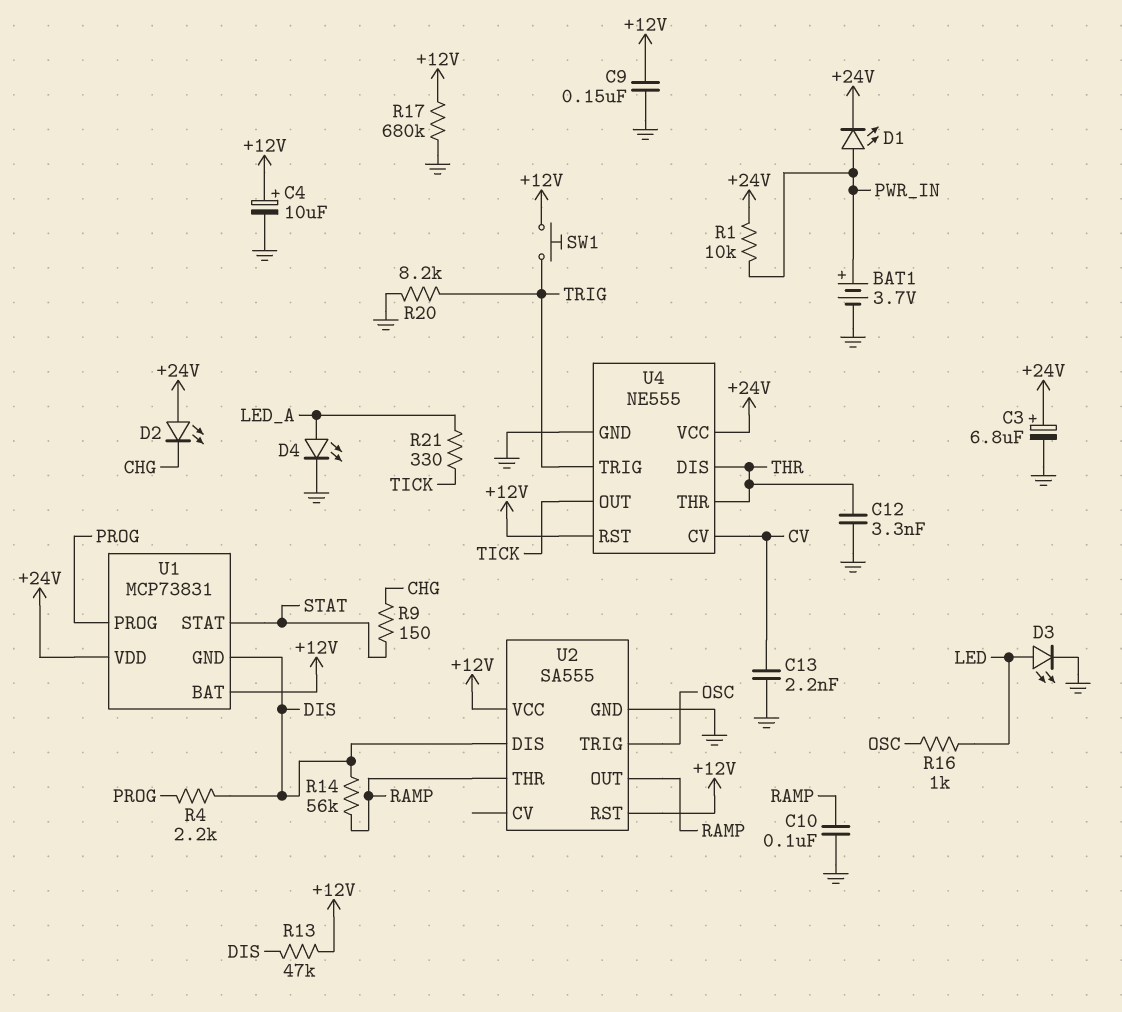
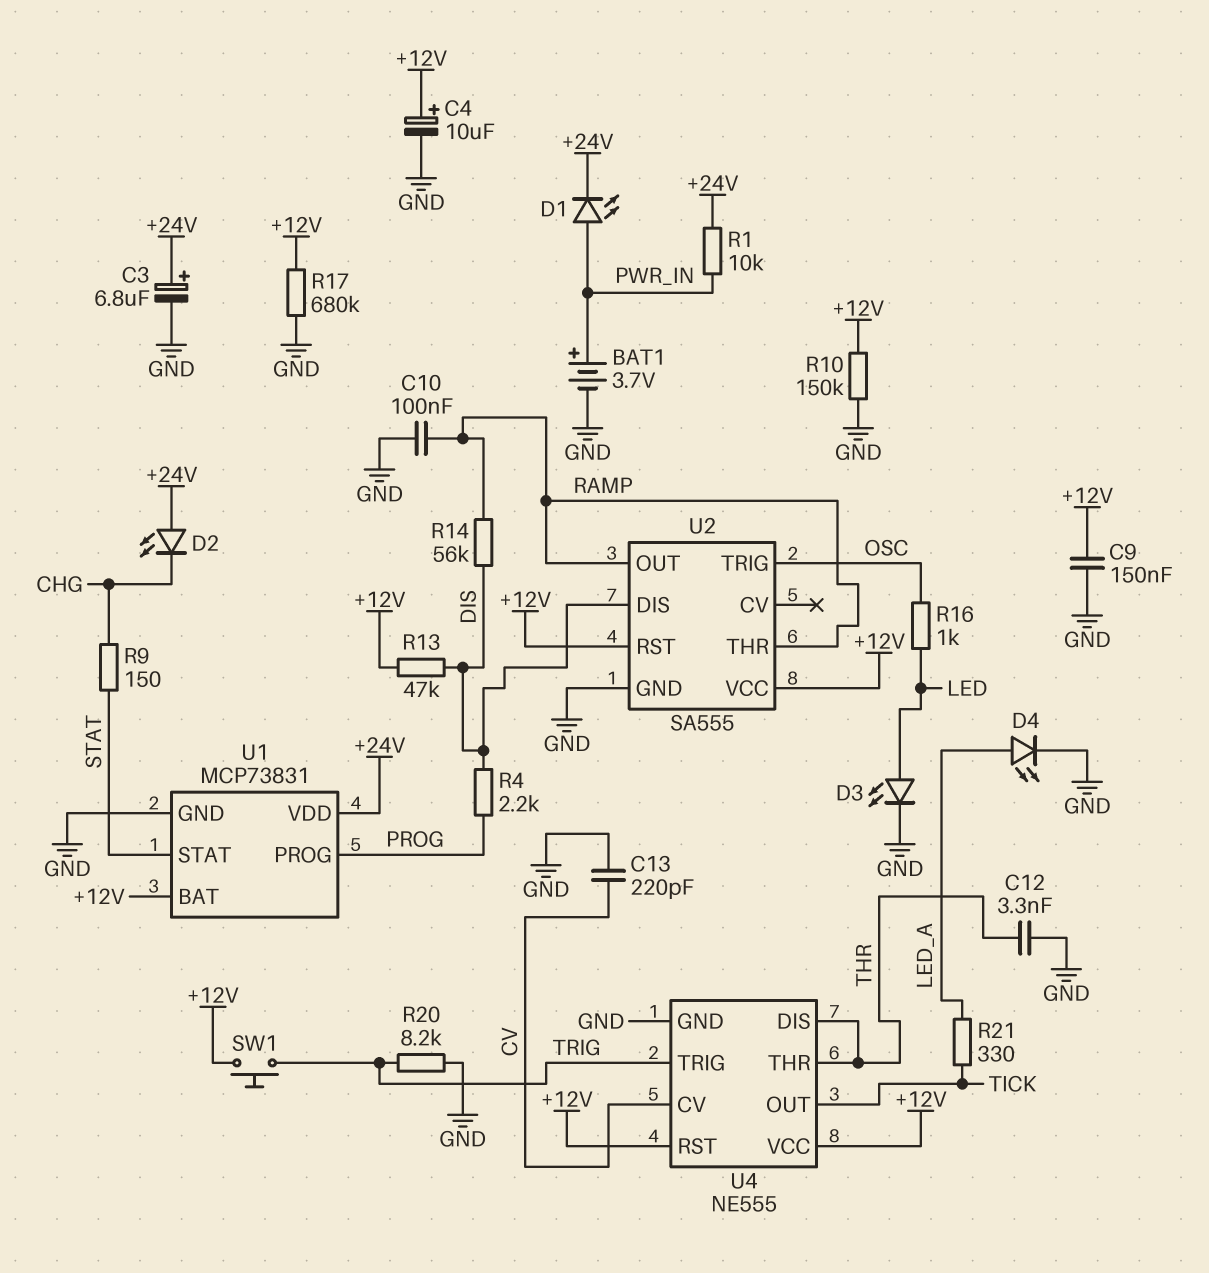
C13: 2.2nF (CV, GND) -> 220pF (CV, GND)
R10: none -> 150k (+12V, GND)
U1 pin GND: DIS -> GND
U4 pin VCC: +24V -> +12V

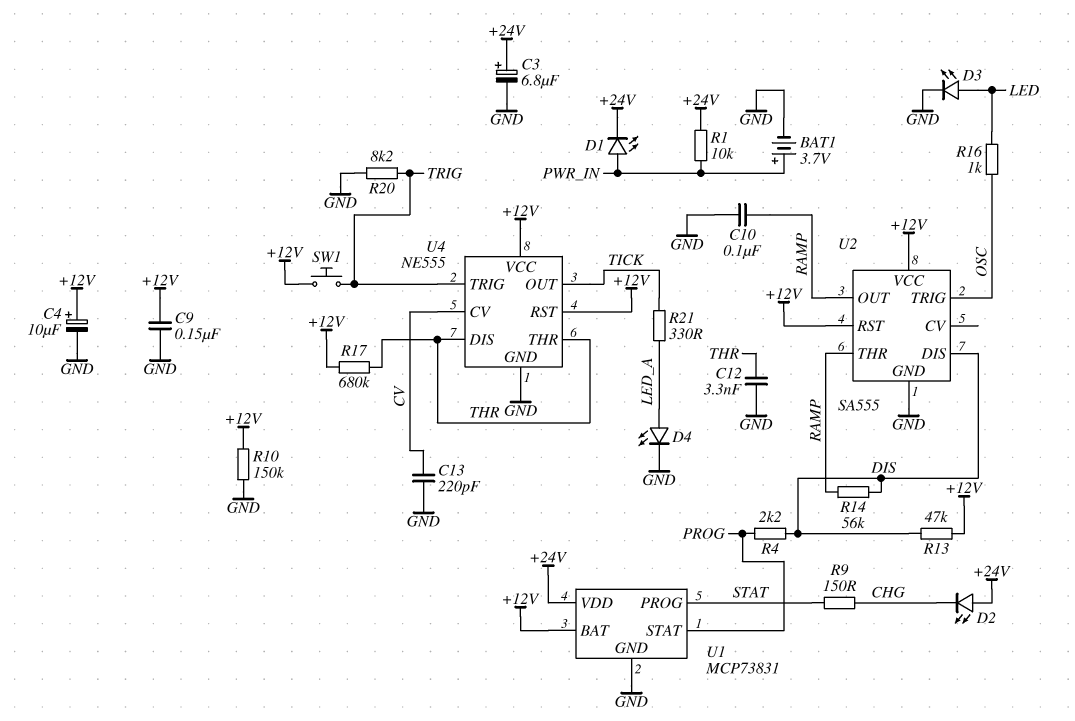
R17: 680k (+12V, GND) -> 680k (+12V, THR)
U1 pin PROG: PROG -> STAT
U1 pin STAT: STAT -> PROG

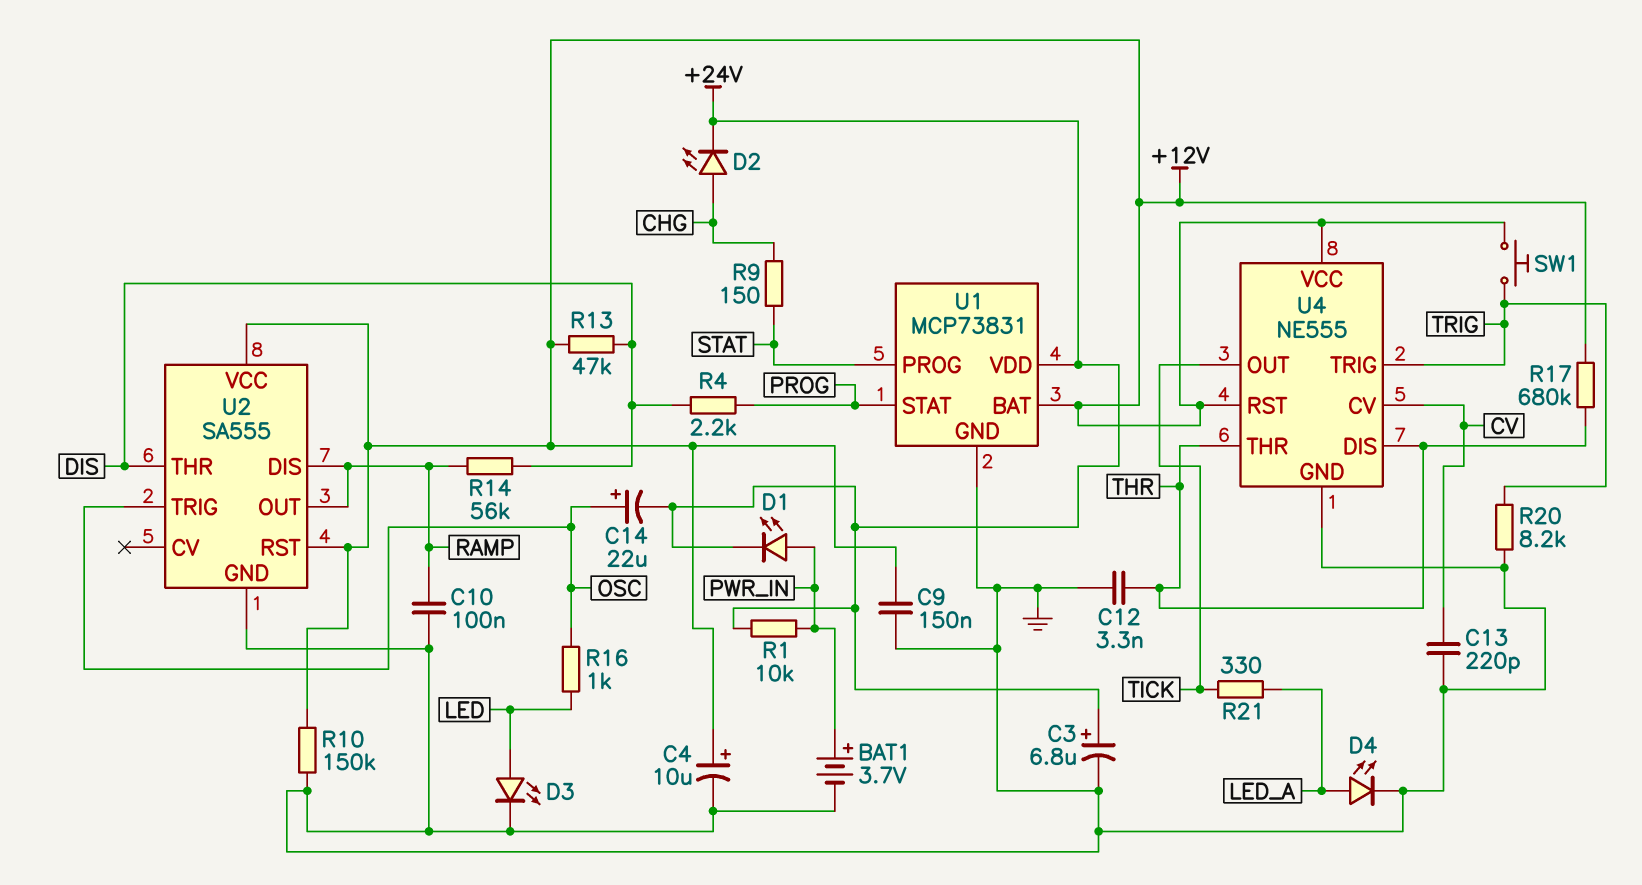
C14: none -> 22uF (plus OSC, minus +24V)
D2: LED (A +24V, K CHG) -> LED (A CHG, K +24V)
U2 pin DIS: DIS -> RAMP
U2 pin THR: RAMP -> DIS

